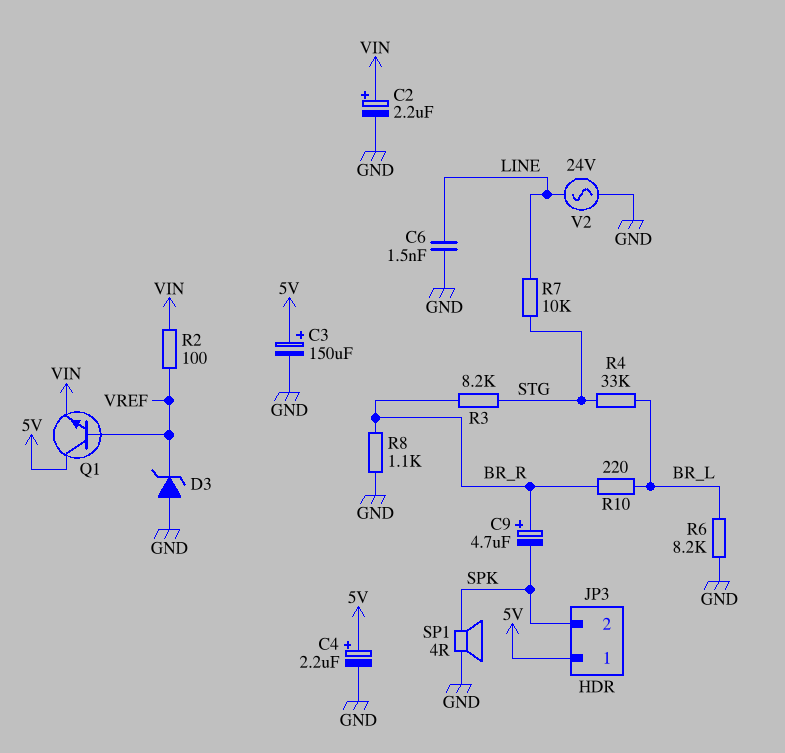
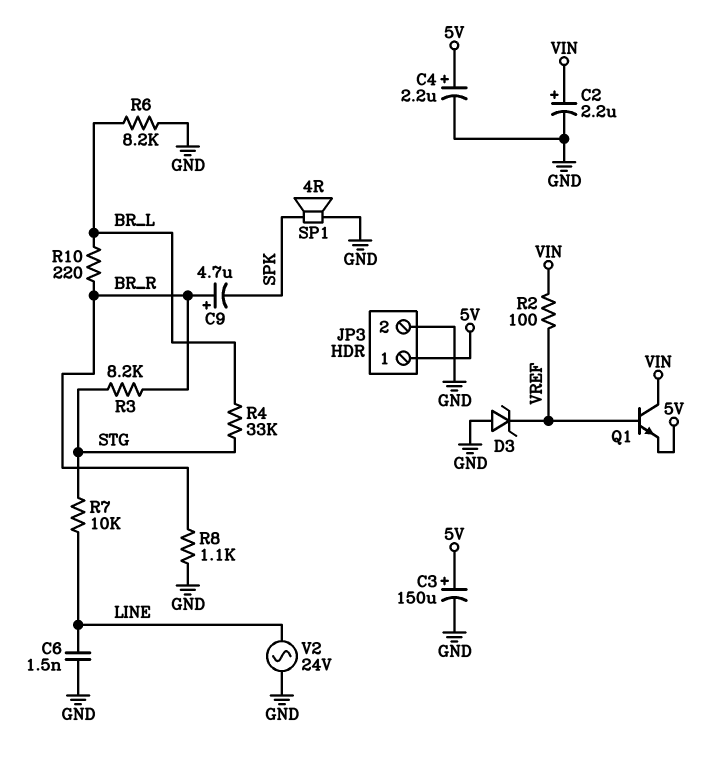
JP3 pin 2: SPK -> GND
Q1: NPN (B VREF, C 5V, E VIN) -> NPN (B VREF, C VIN, E 5V)

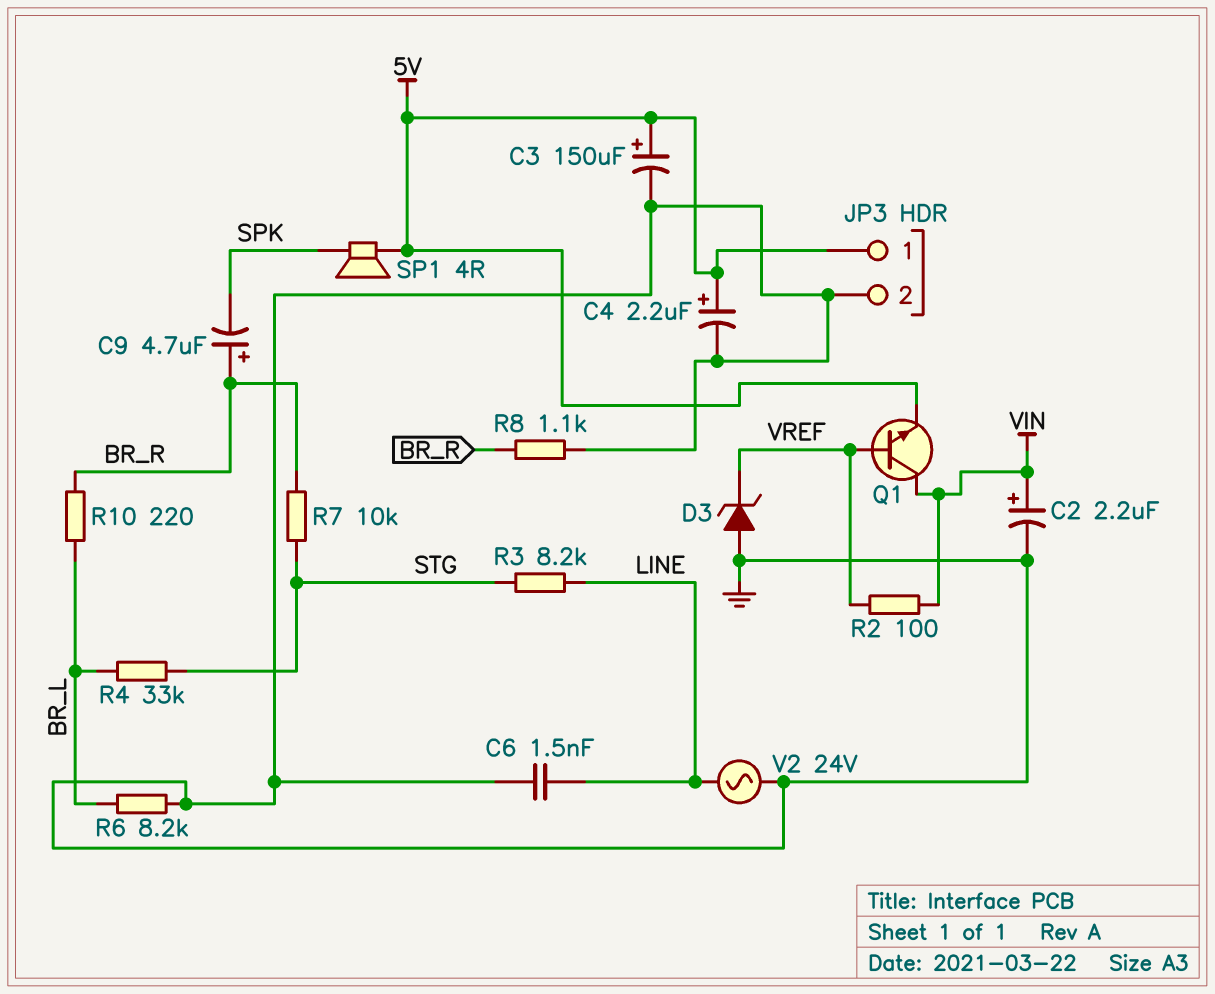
R3: 8.2k (BR_R, STG) -> 8.2k (LINE, STG)
R7: 10k (LINE, STG) -> 10k (BR_R, STG)
SP1: speaker 4R (GND, SPK) -> speaker 4R (5V, SPK)

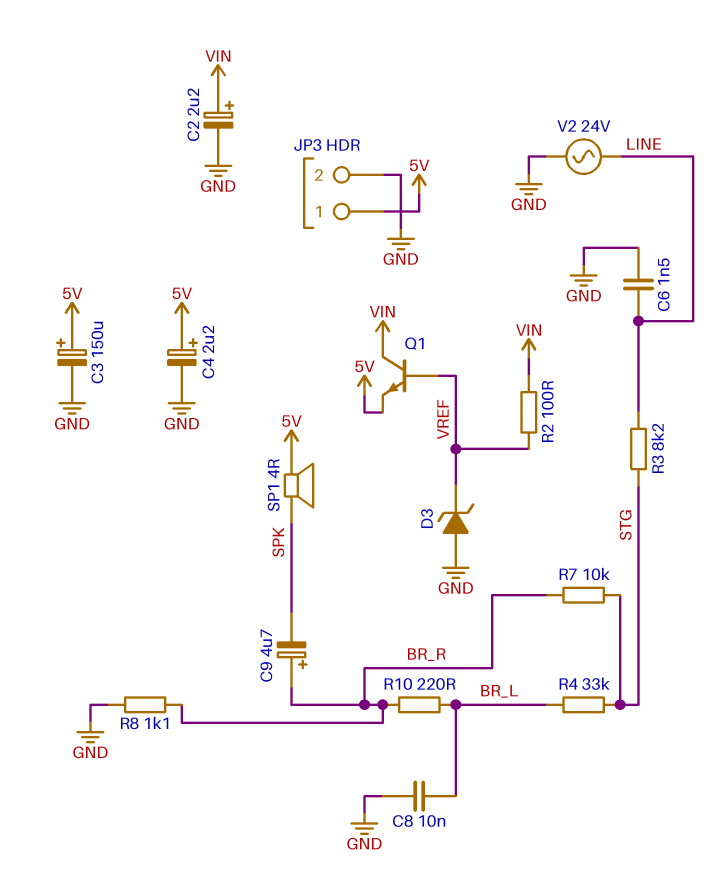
C8: none -> 10nF (BR_L, GND)
R6: 8.2k (BR_L, GND) -> none

